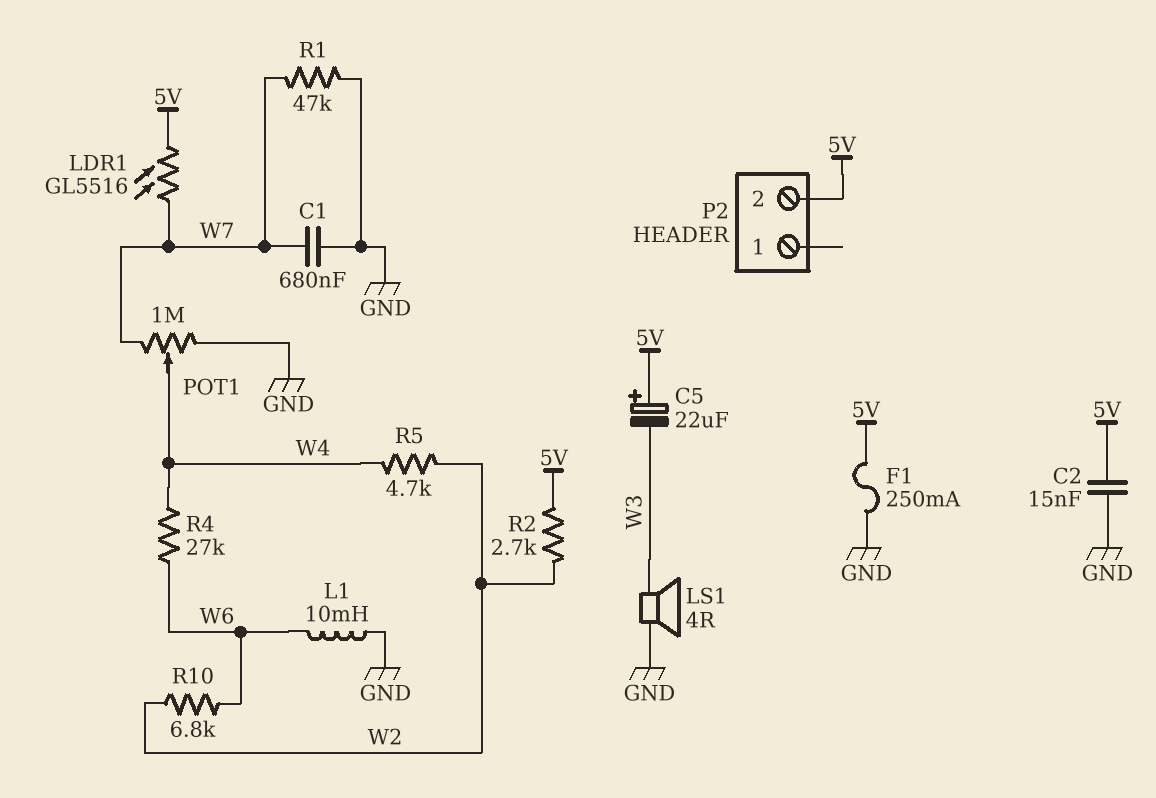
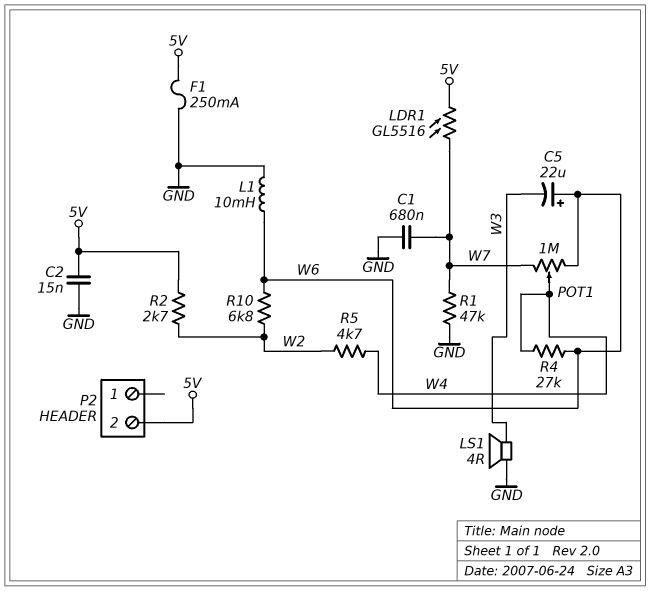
C5: 22uF (plus 5V, minus W3) -> 22uF (plus W6, minus W3)
POT1: 1M (GND, W7, wiper W4) -> 1M (W6, W7, wiper W4)

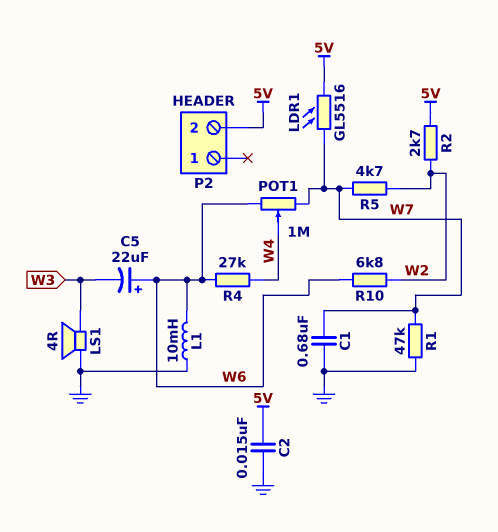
F1: 250mA (5V, GND) -> none
R5: 4.7k (W2, W4) -> 4.7k (W2, W7)

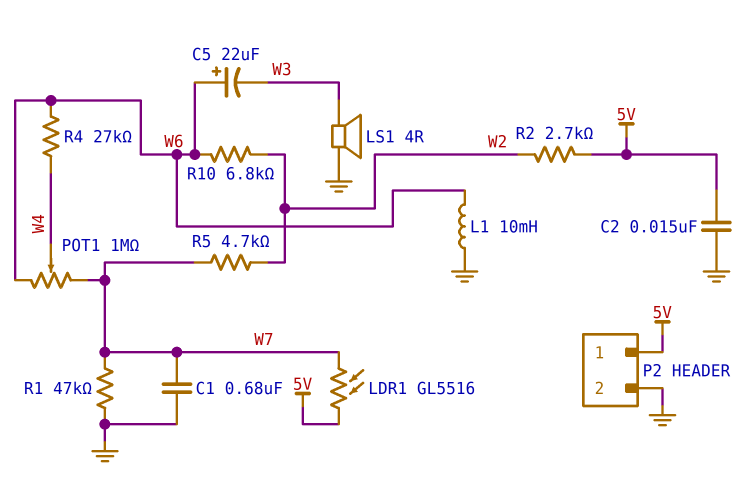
P2 pin 1: none -> 5V
P2 pin 2: 5V -> GND

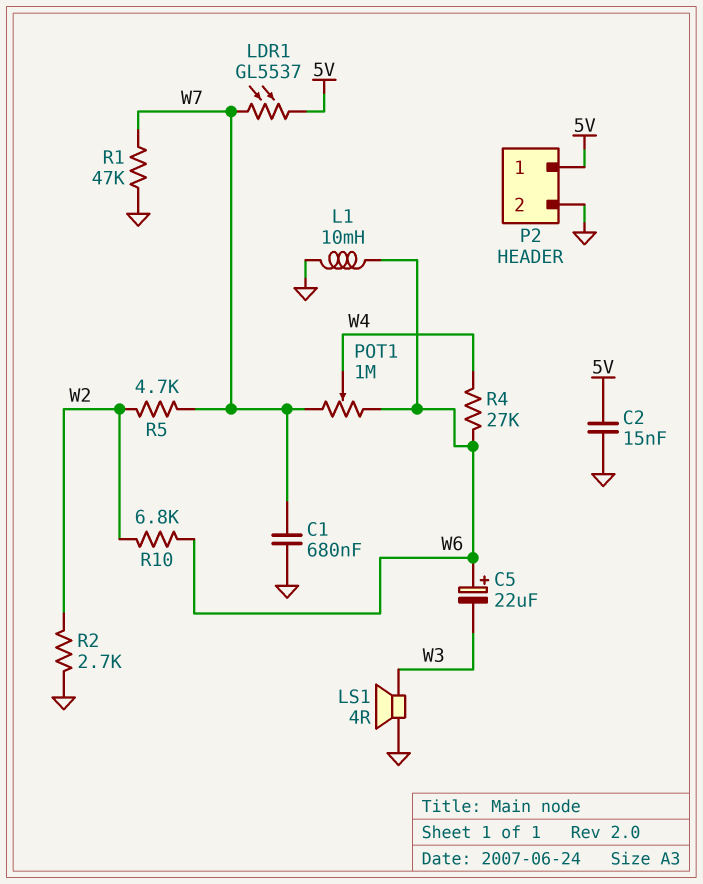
LDR1: GL5516 (5V, W7) -> GL5537 (5V, W7)
R2: 2.7k (5V, W2) -> 2.7k (GND, W2)

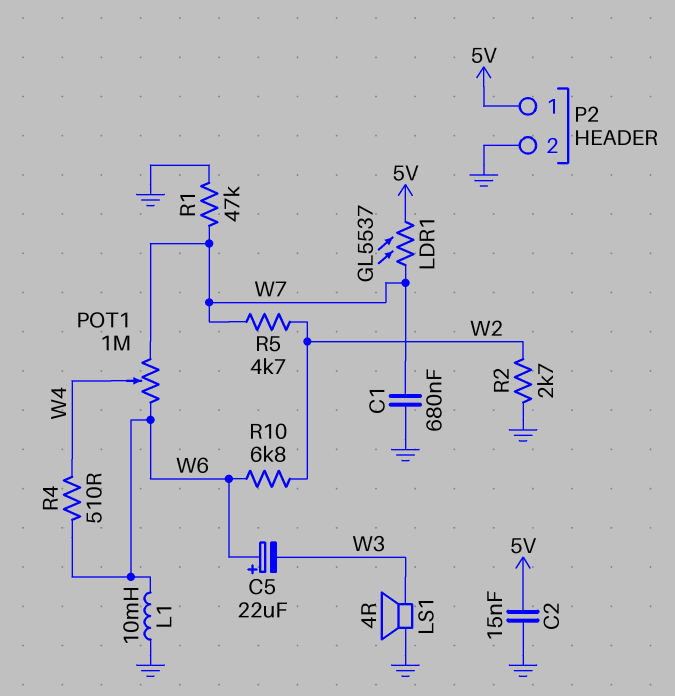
R4: 27k (W4, W6) -> 510 (W4, W6)

